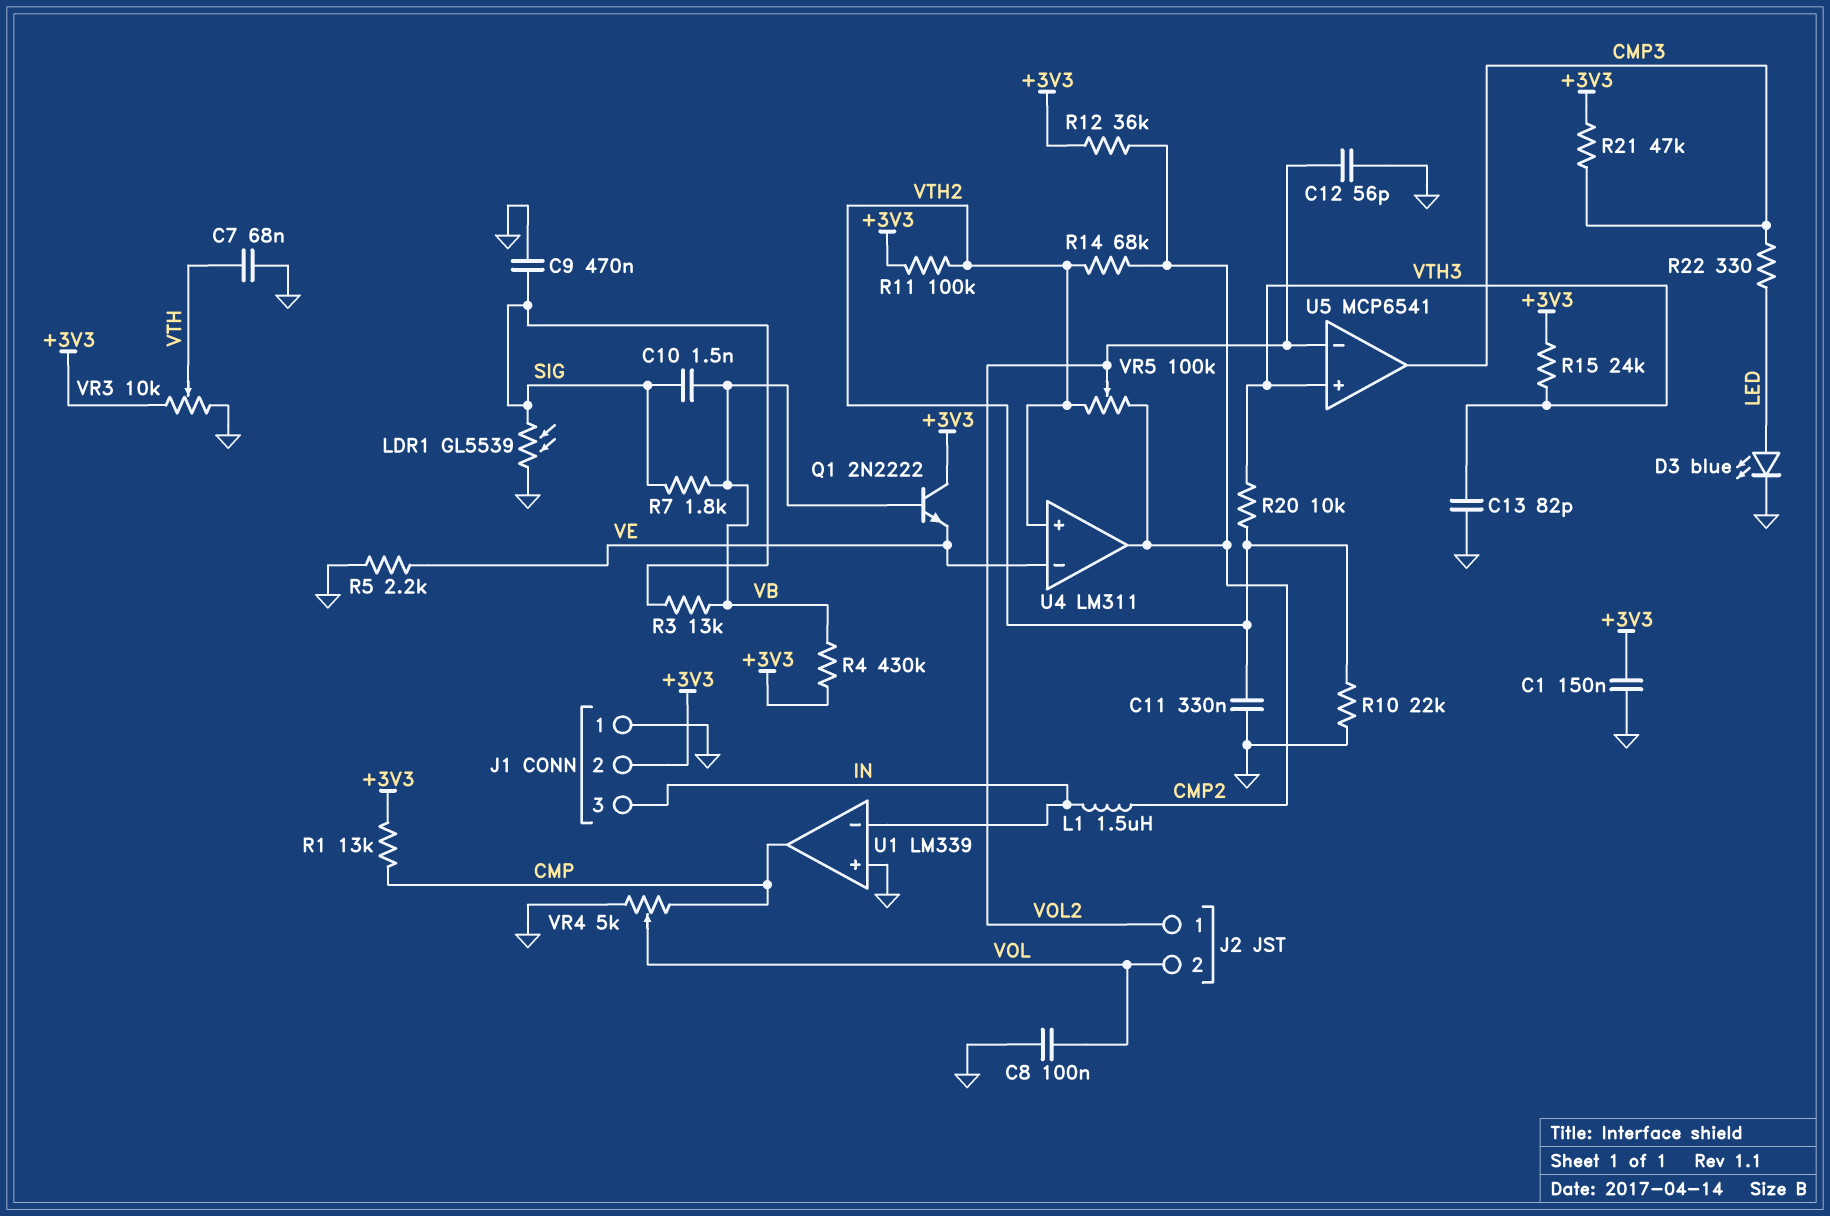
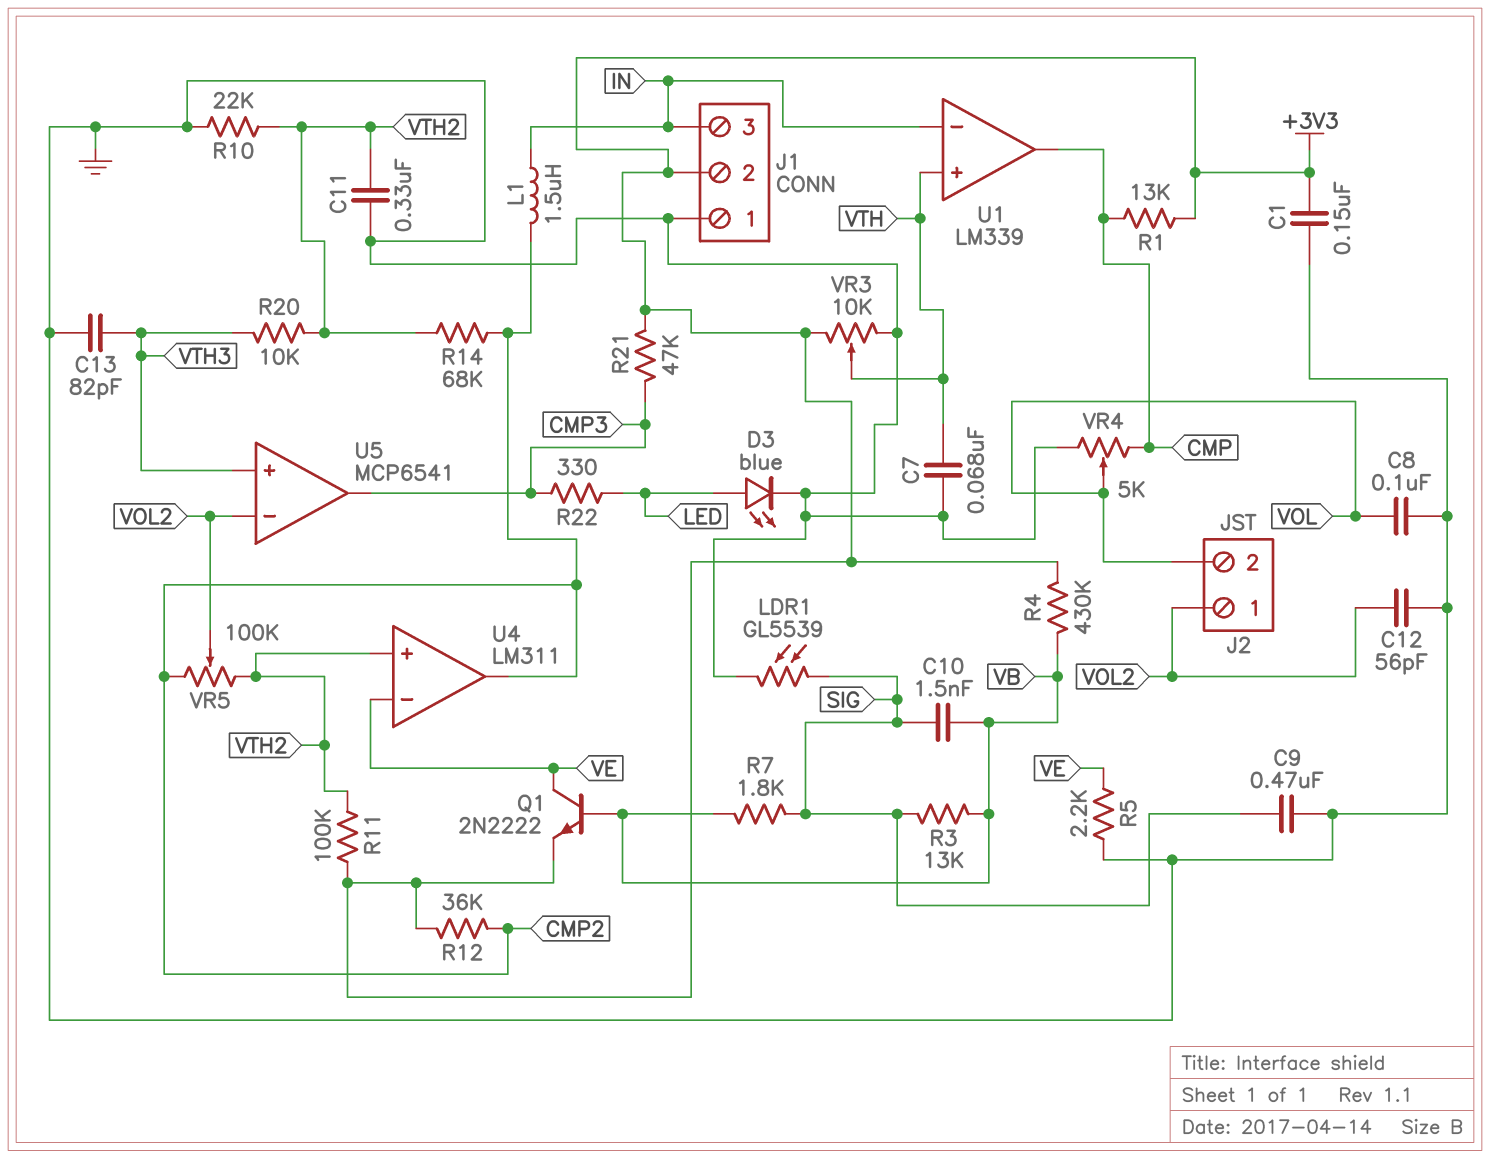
Q1: NPN 2N2222 (B VB, C +3V3, E VE) -> NPN 2N2222 (B VB, C VE, E +3V3)
R15: 24k (+3V3, VTH3) -> none
U1 pin in+: GND -> VTH

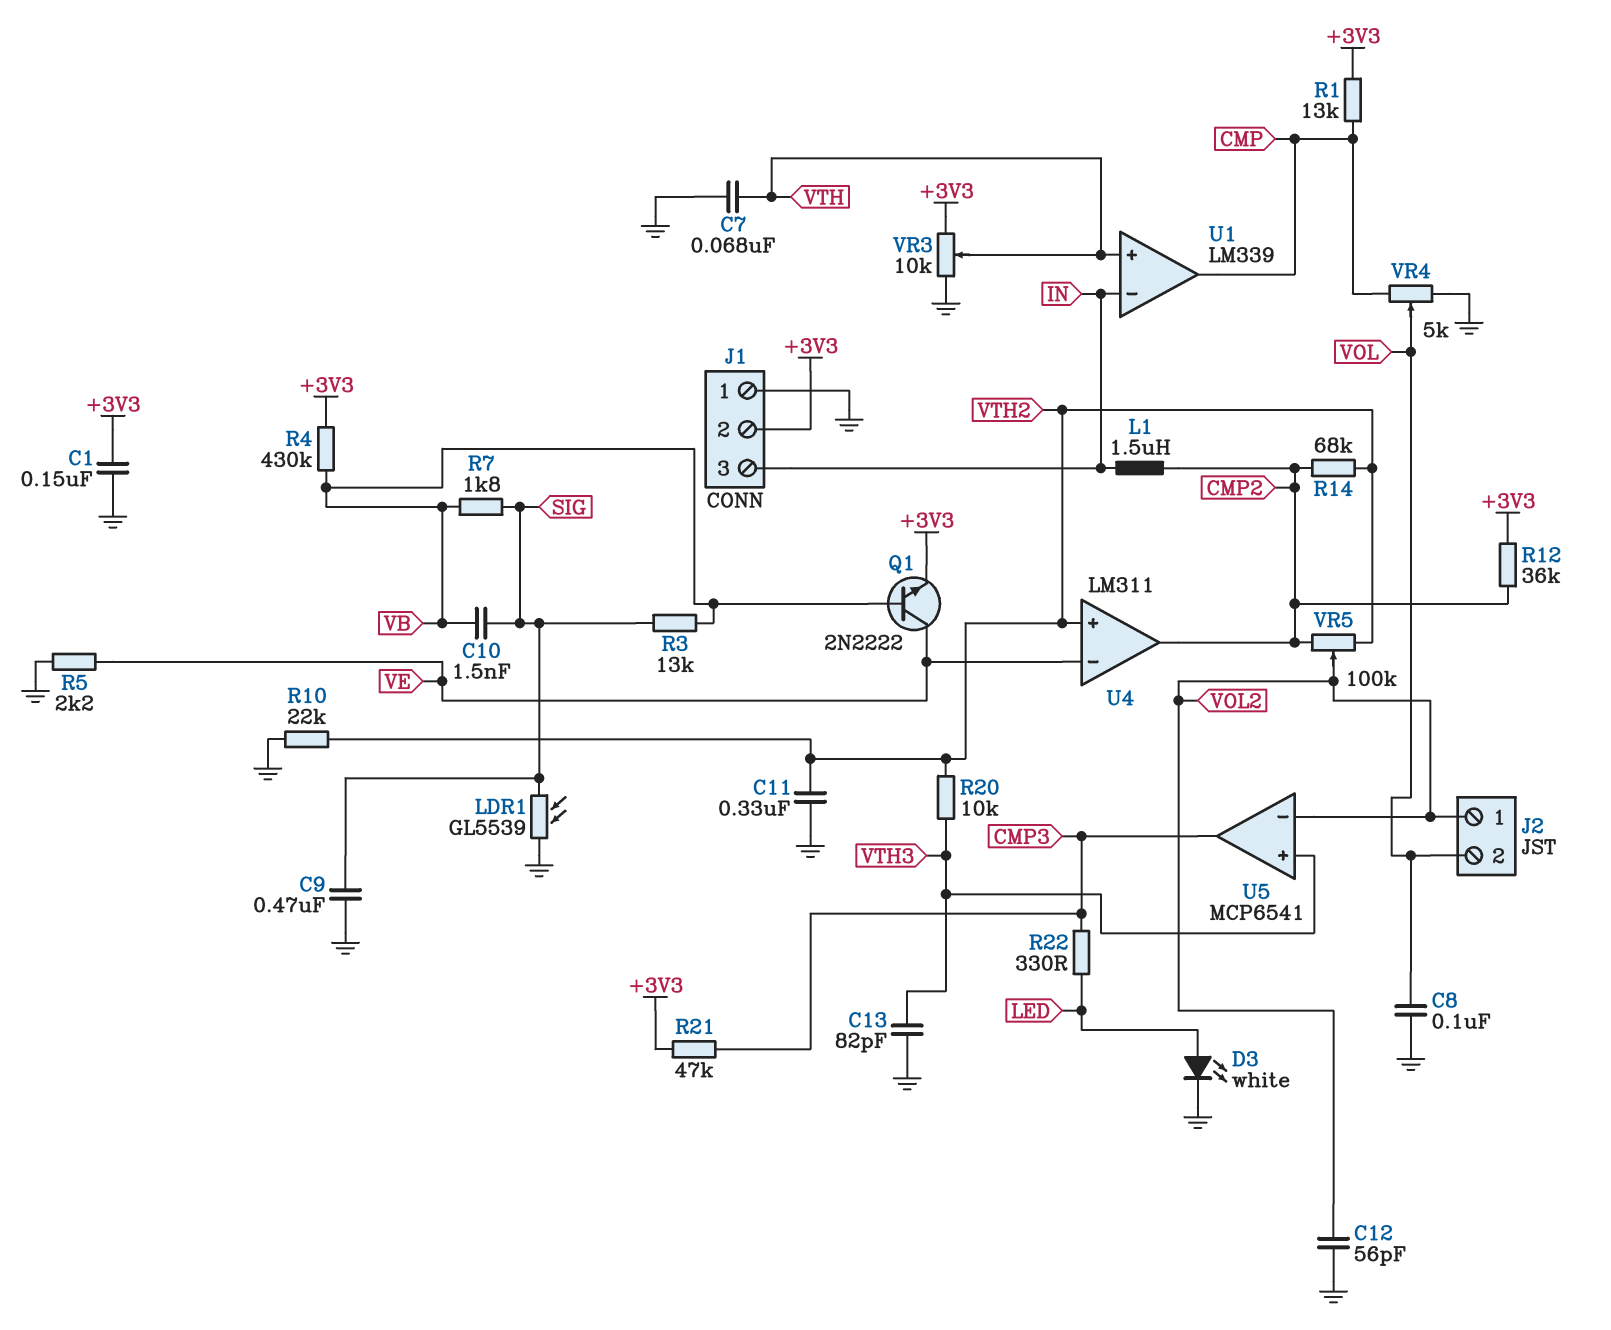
D3: LED blue (A LED, K GND) -> LED white (A LED, K GND)
R11: 100k (+3V3, VTH2) -> none

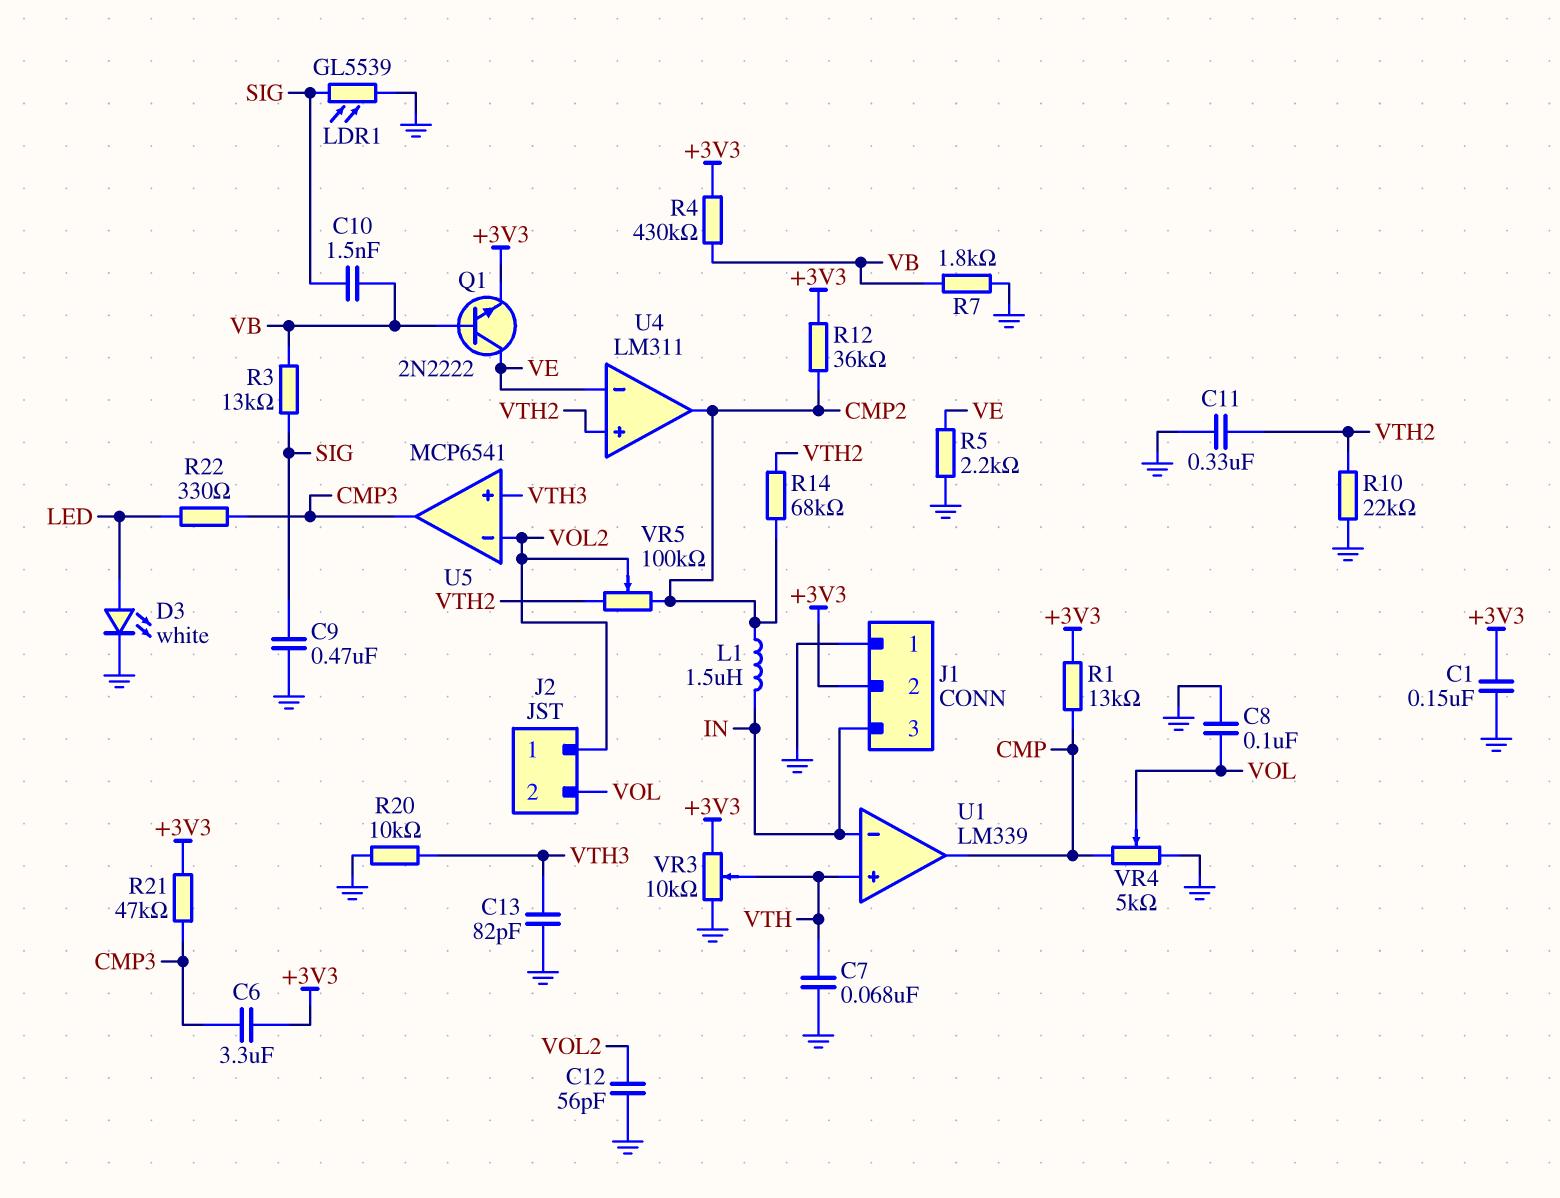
C6: none -> 3.3uF (+3V3, CMP3)
R7: 1.8k (SIG, VB) -> 1.8k (GND, VB)
R20: 10k (VTH2, VTH3) -> 10k (GND, VTH3)

